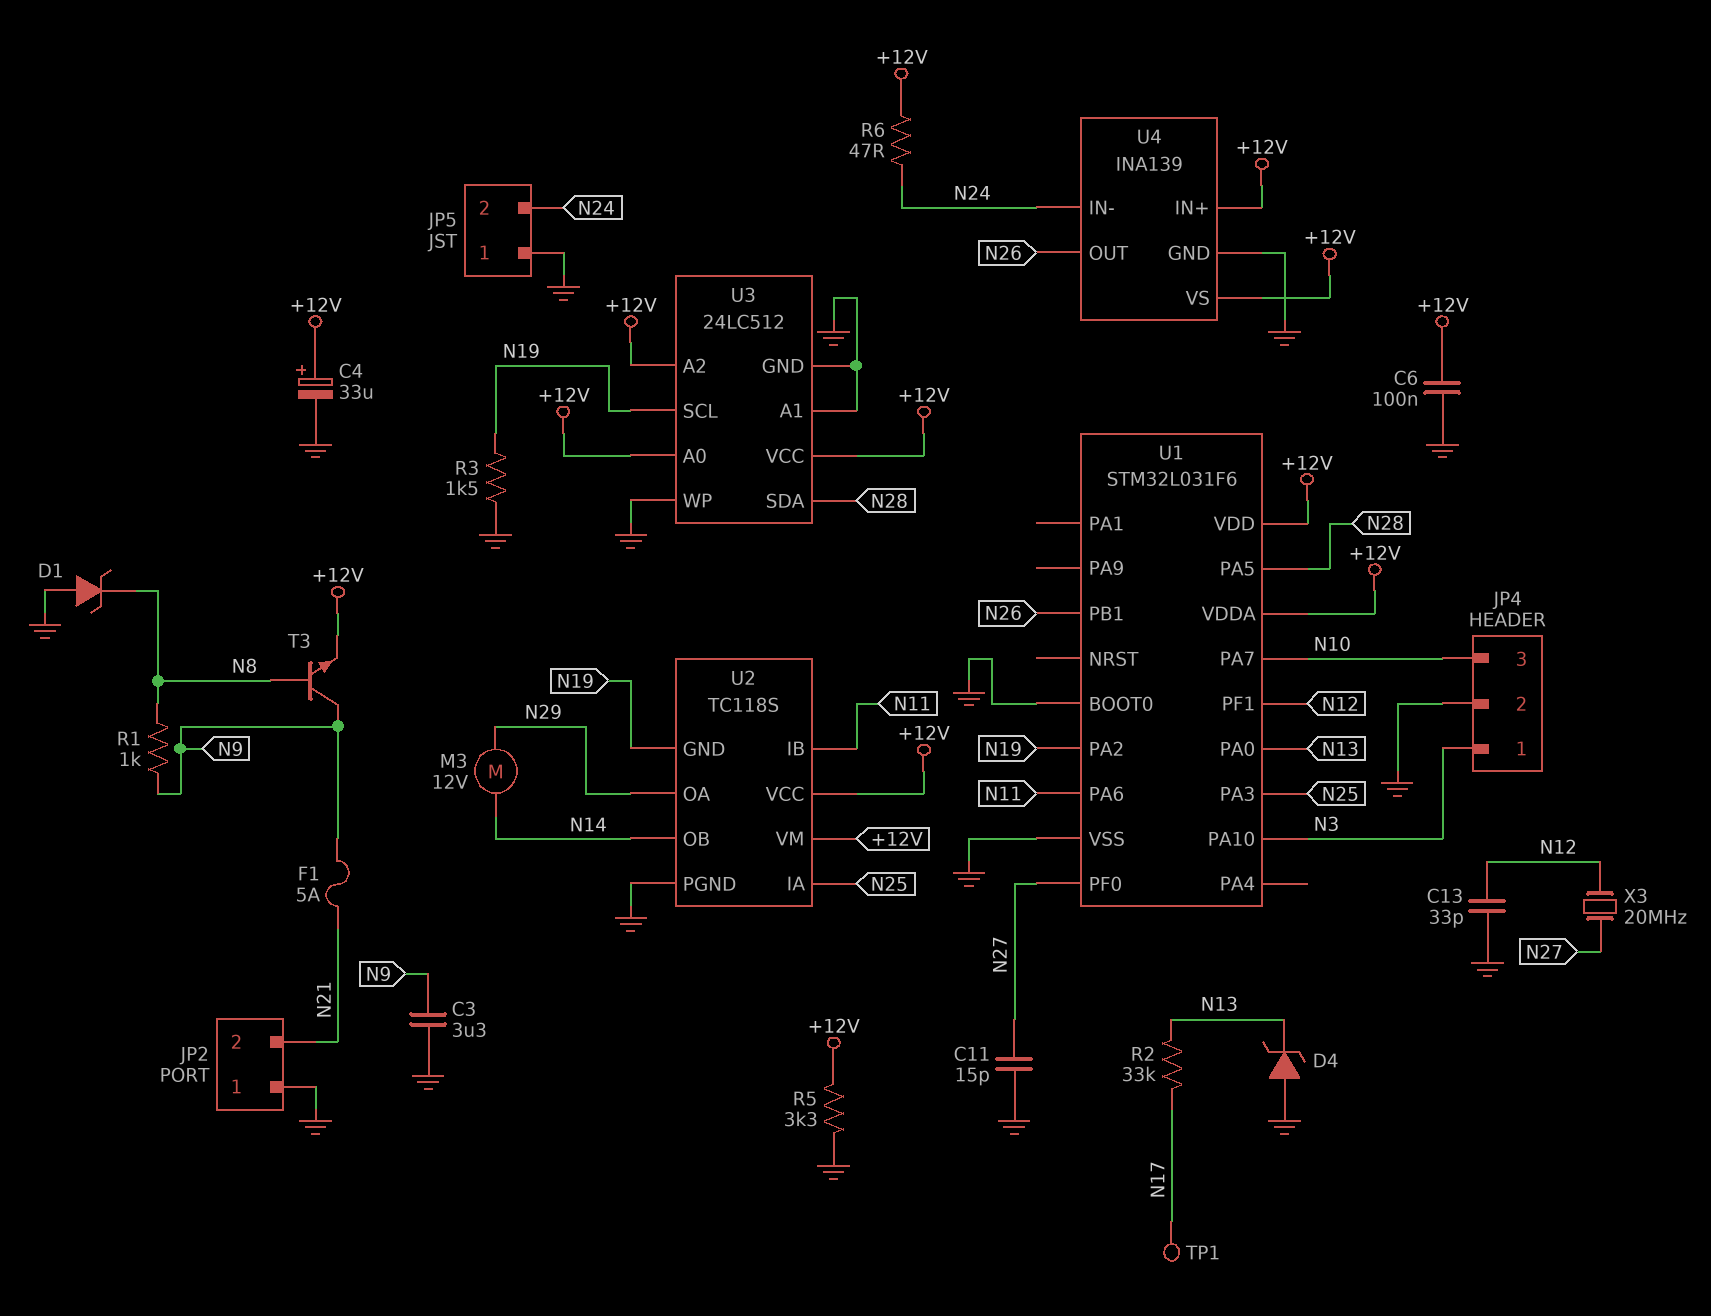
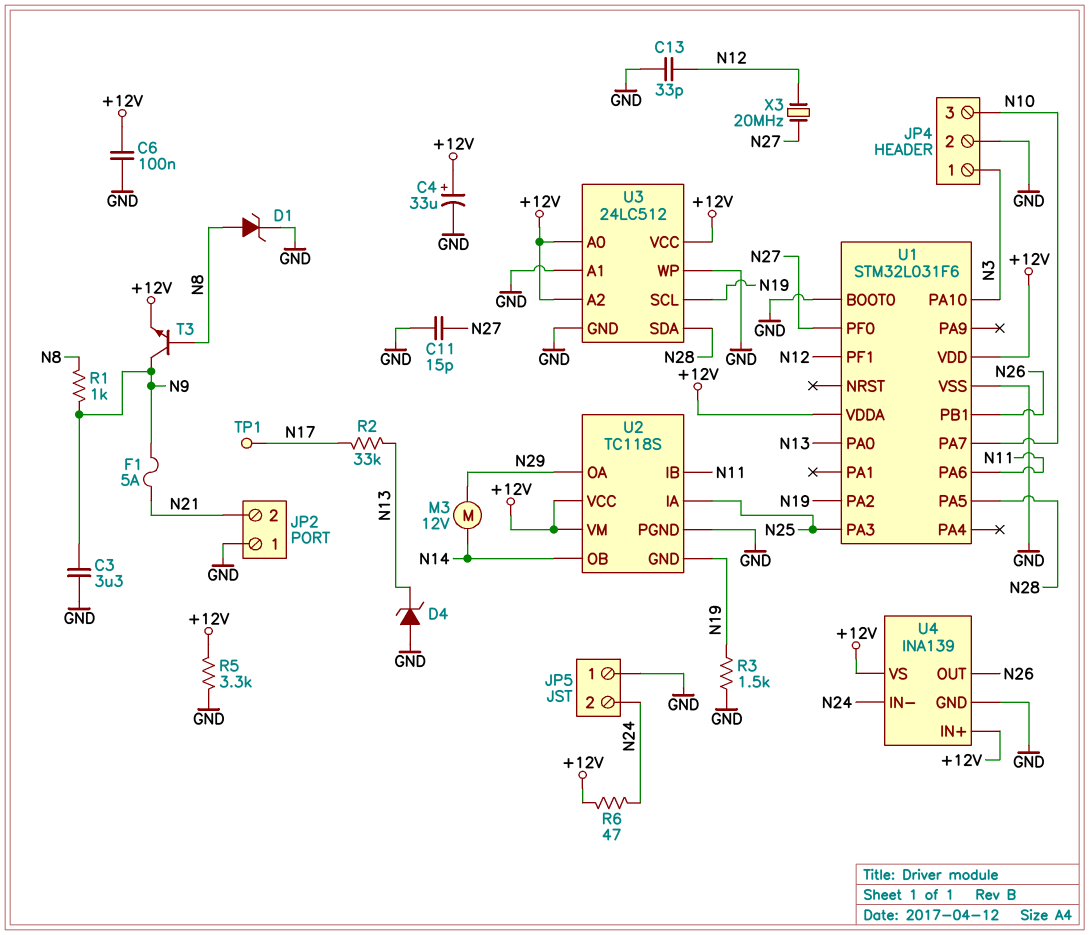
D1: zener (A GND, K N8) -> zener (A N8, K GND)

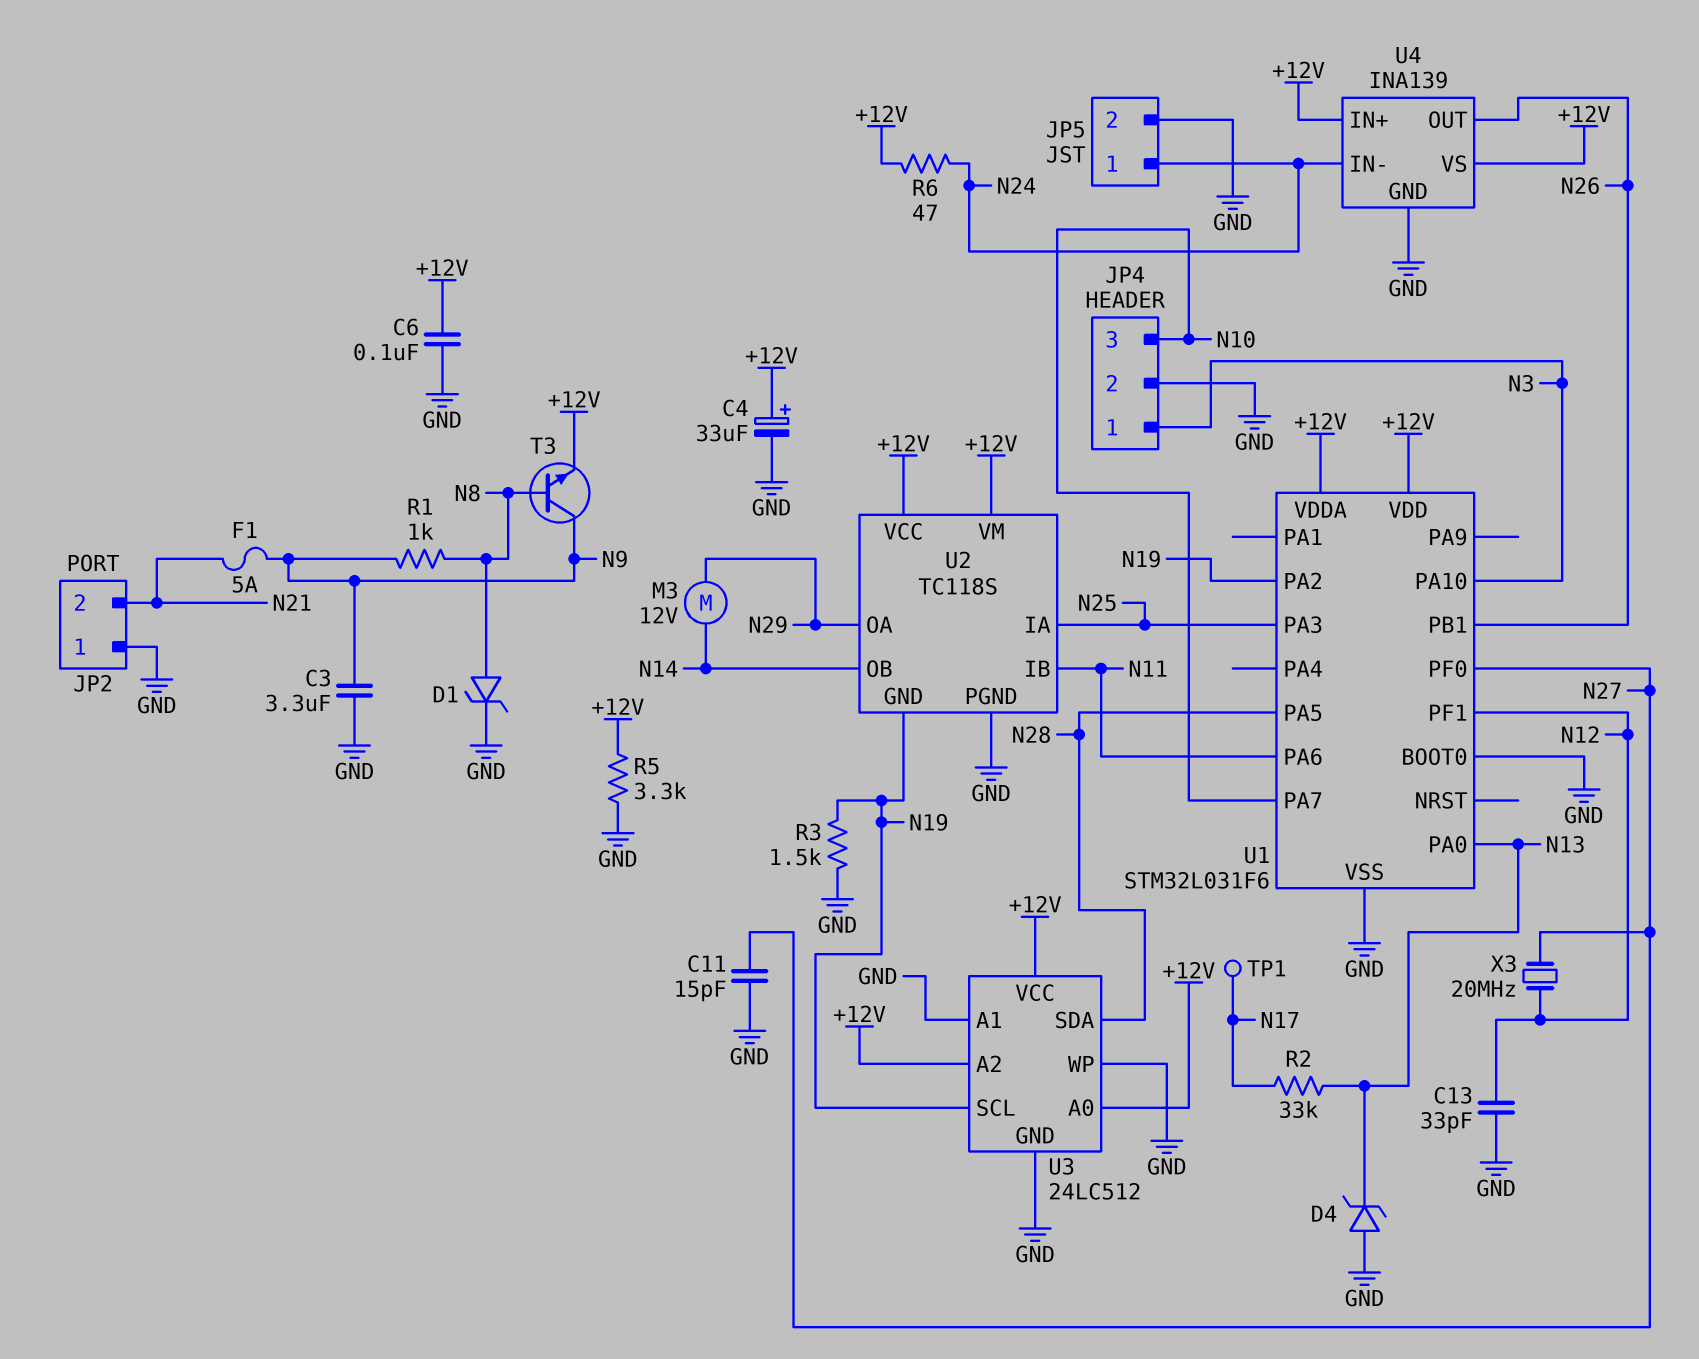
JP5 pin 1: GND -> N24
JP5 pin 2: N24 -> GND

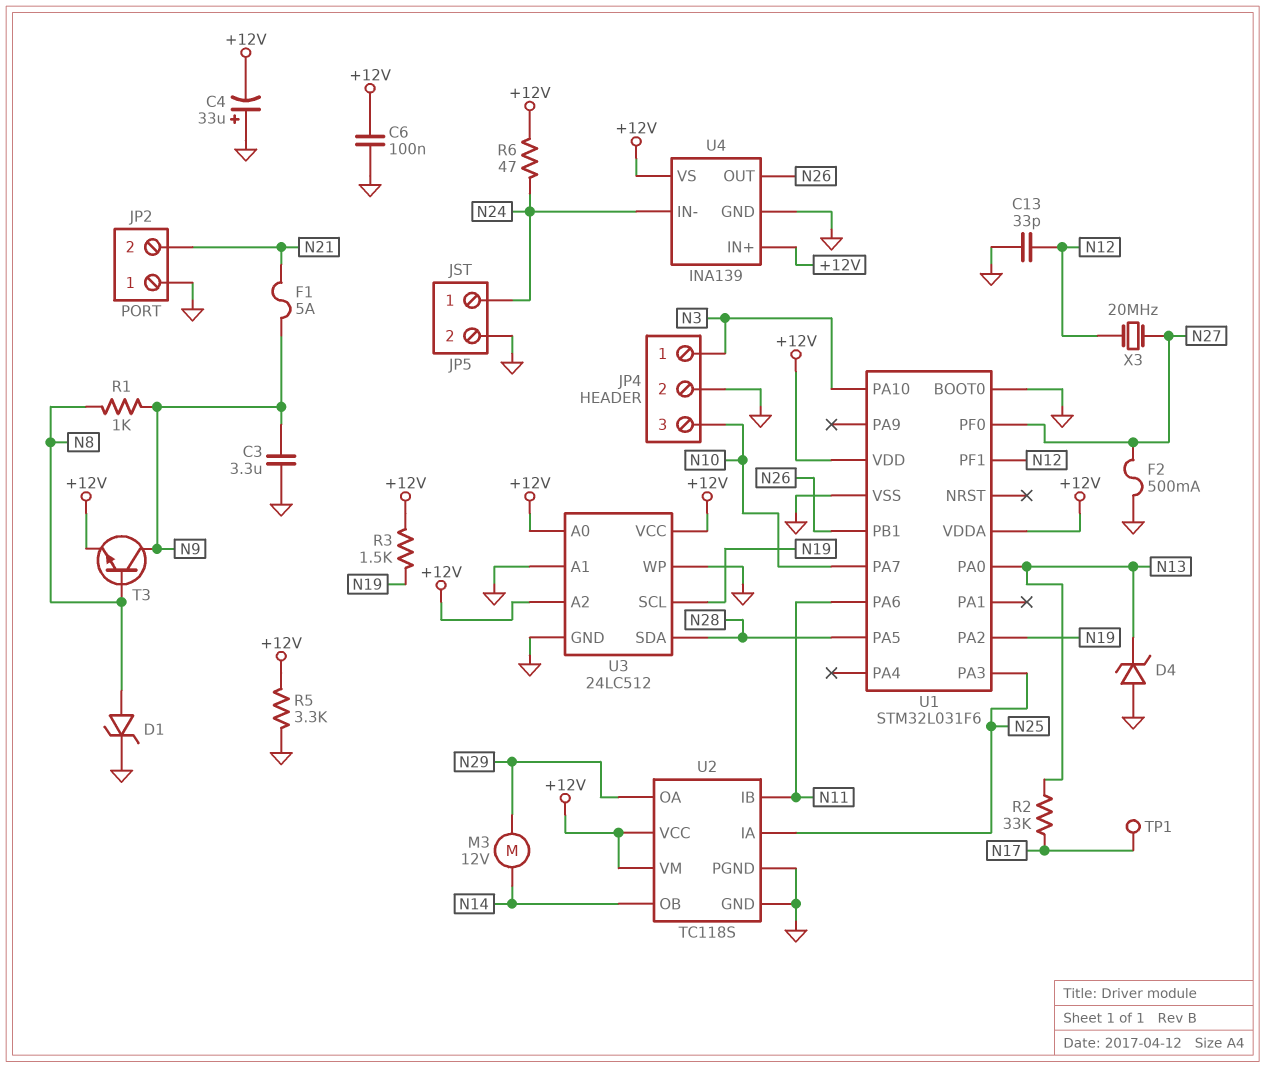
C4: 33uF (plus +12V, minus GND) -> 33uF (plus GND, minus +12V)
C11: 15pF (GND, N27) -> none
F2: none -> 500mA (GND, N27)
R3: 1.5k (GND, N19) -> 1.5k (+12V, N19)
U2 pin GND: N19 -> GND

